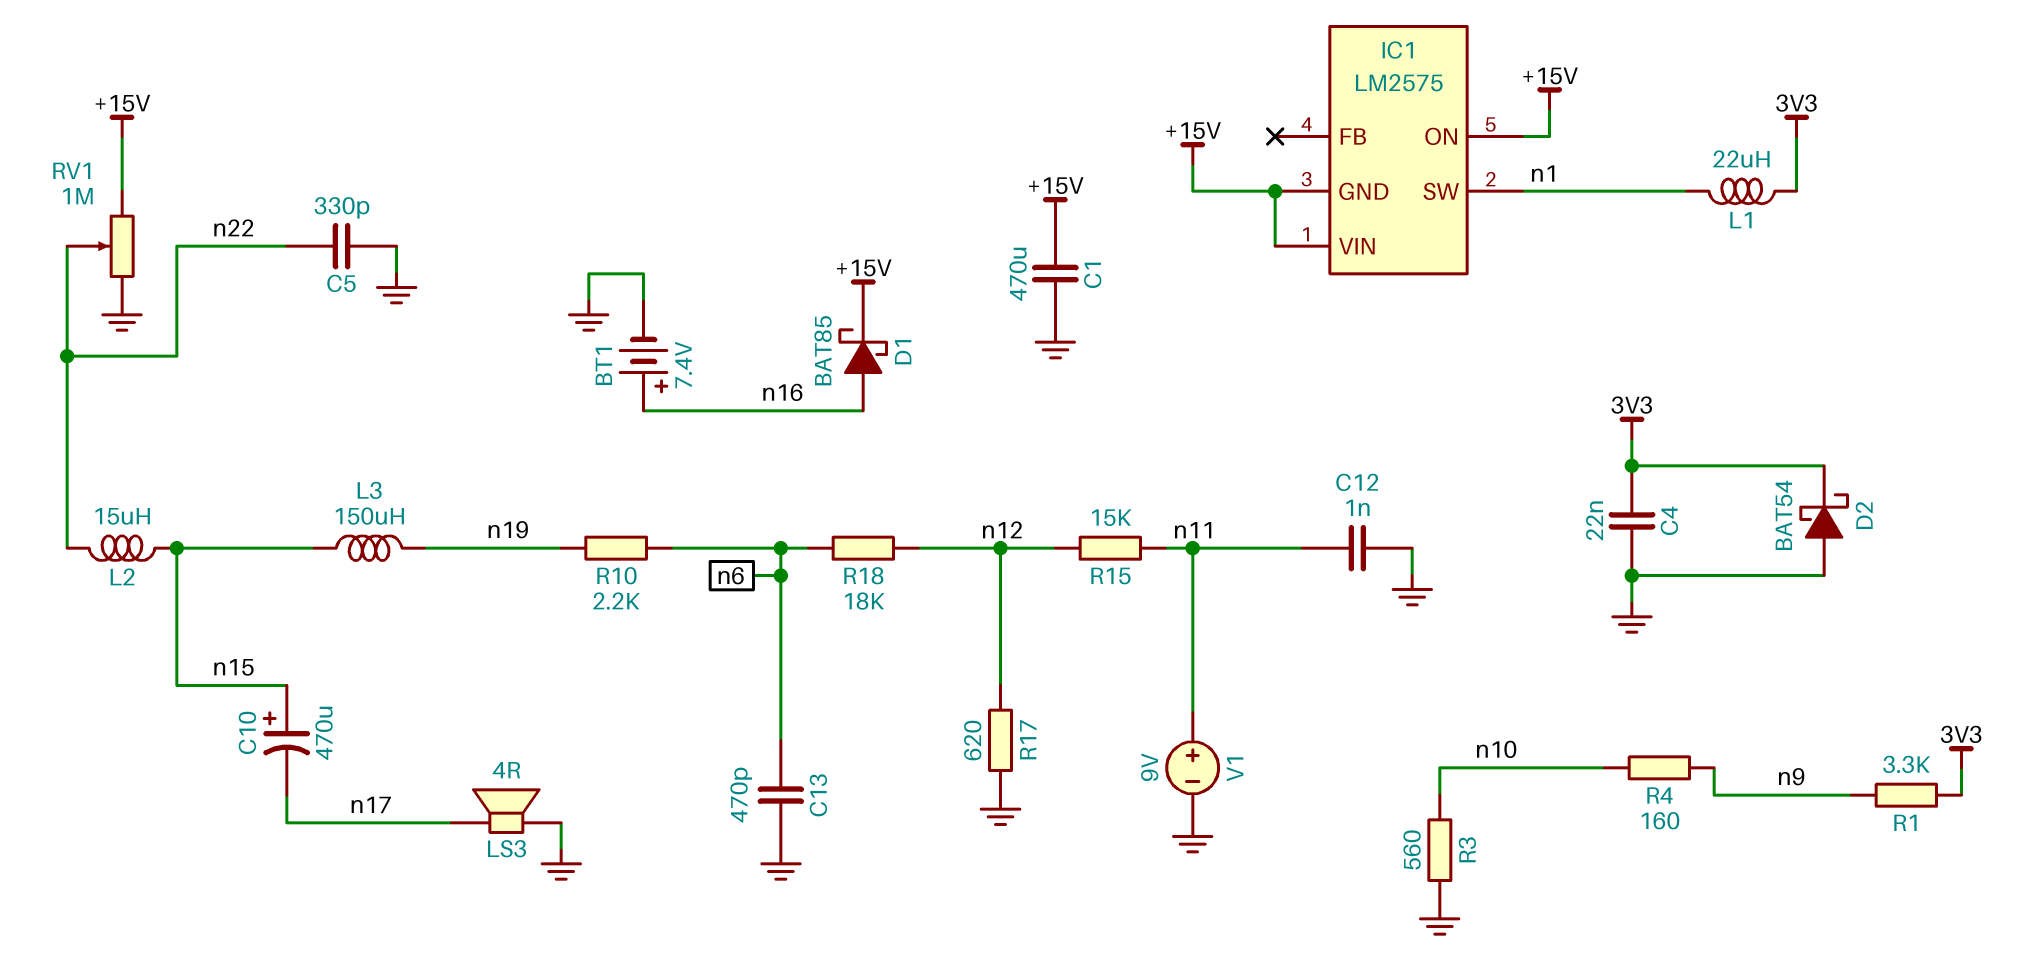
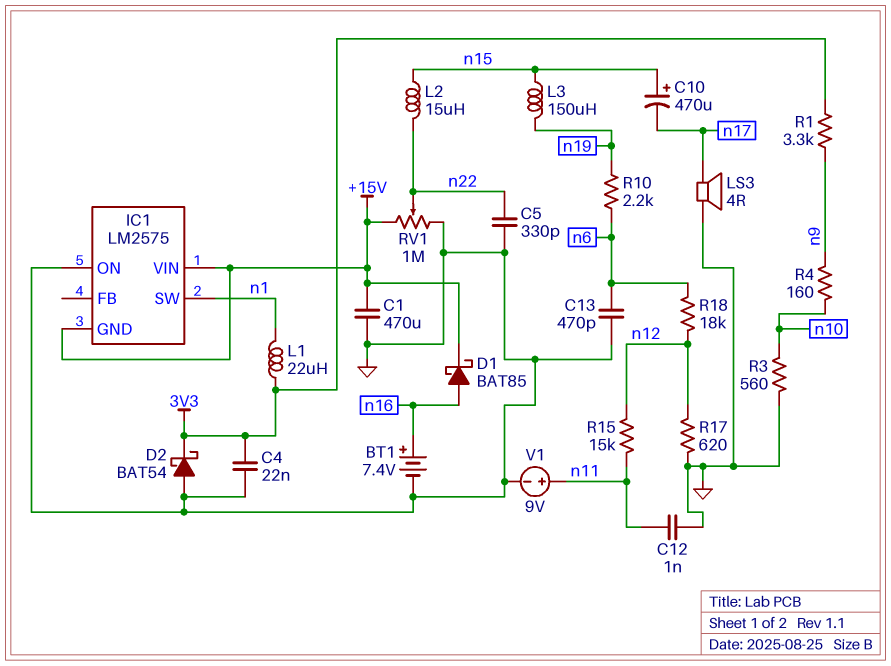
IC1 pin ON: +15V -> GND

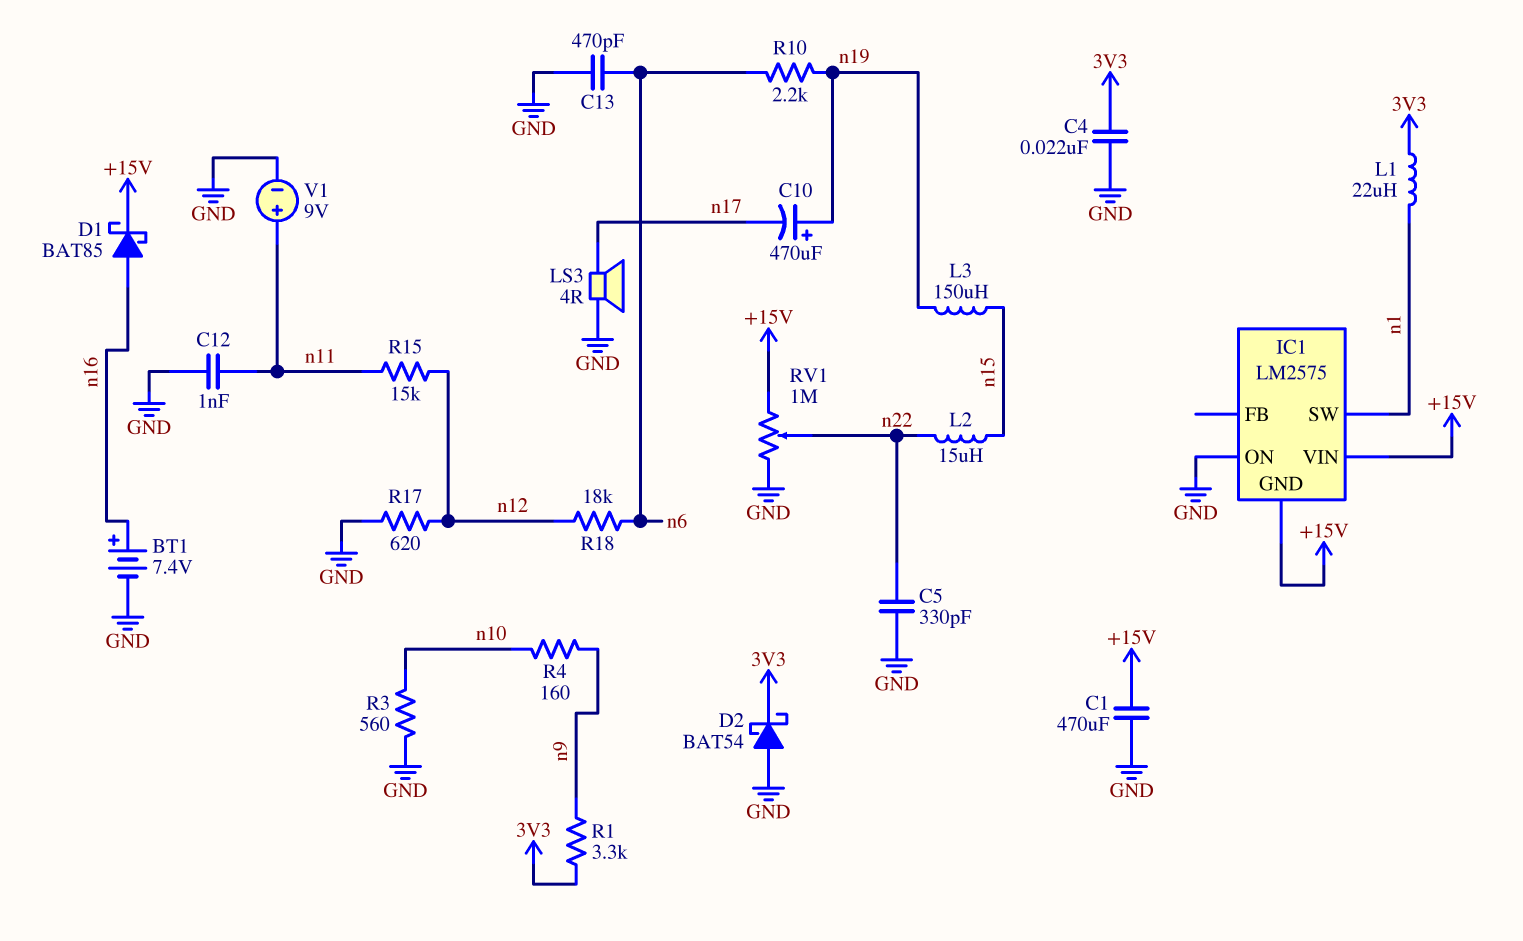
C10: 470uF (plus n15, minus n17) -> 470uF (plus n19, minus n17)

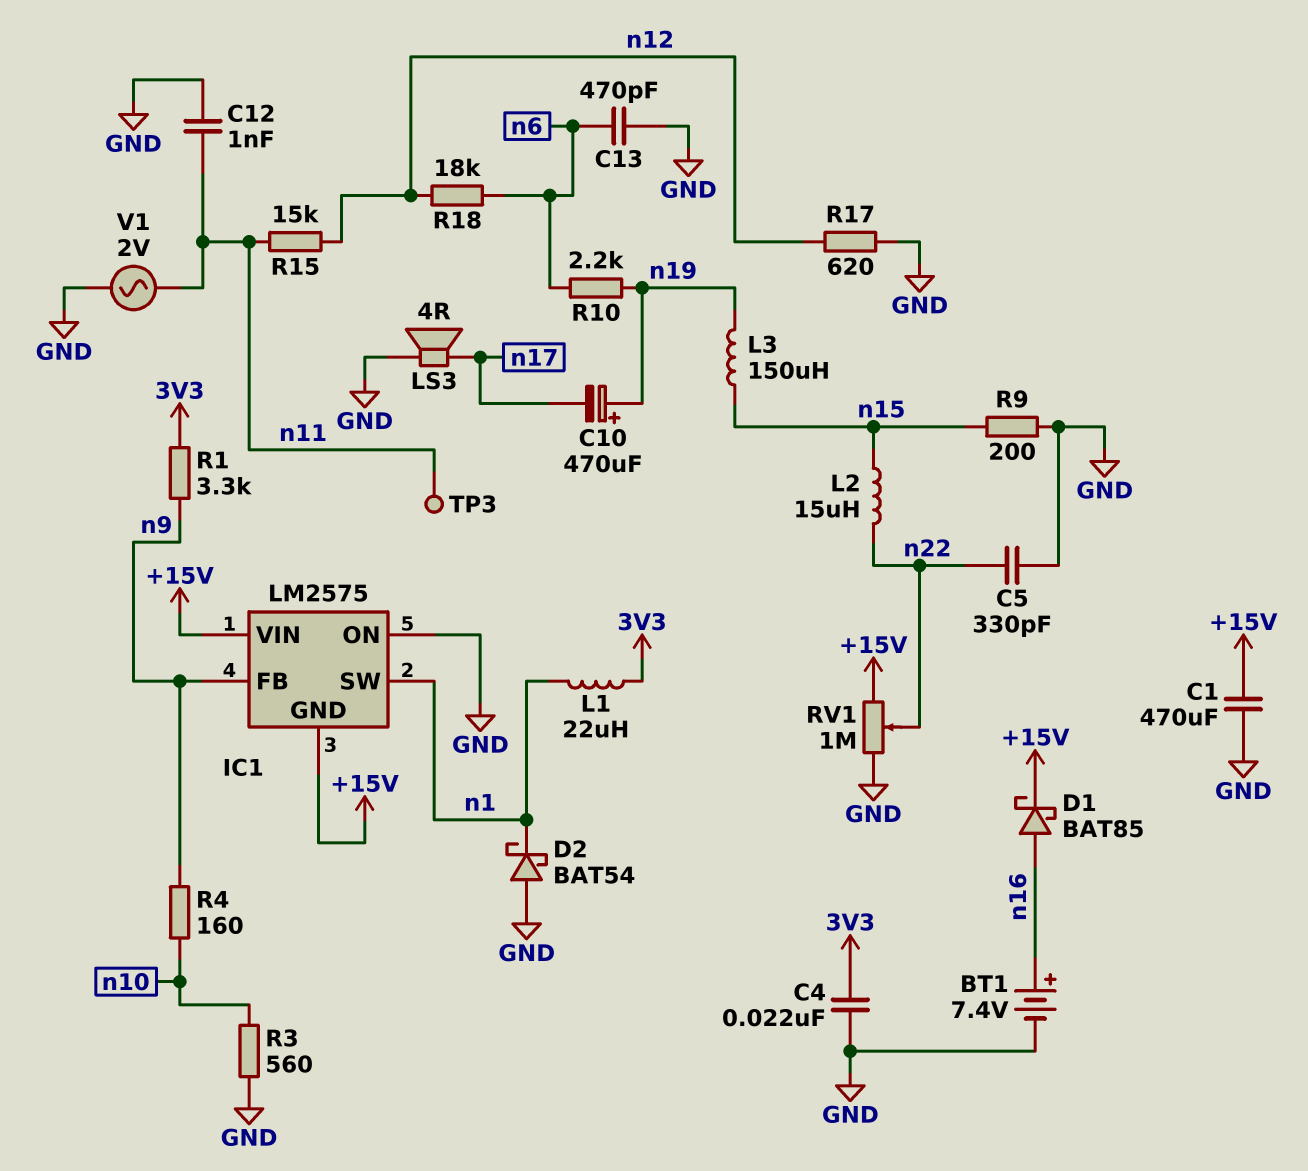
D2: schottky BAT54 (A GND, K 3V3) -> schottky BAT54 (A GND, K n1)
IC1 pin FB: none -> n9
R9: none -> 200 (GND, n15)
TP3: none -> test point (n11)
V1: 9V (plus n11, minus GND) -> AC 2V (GND, n11)

